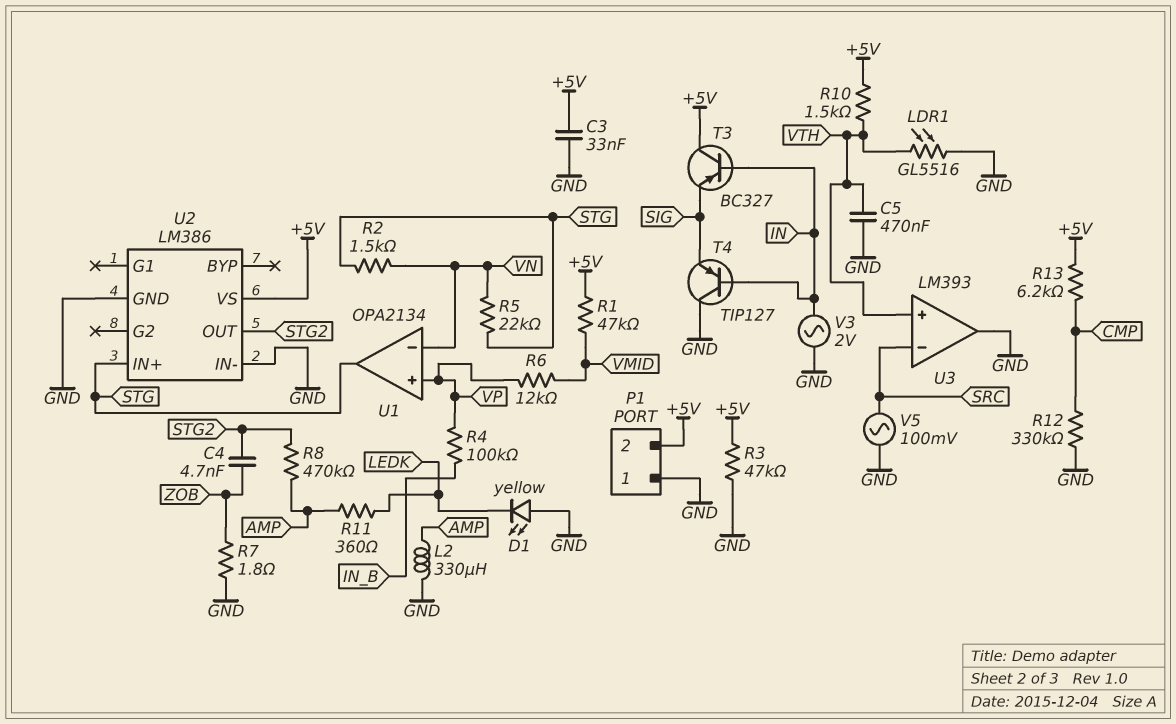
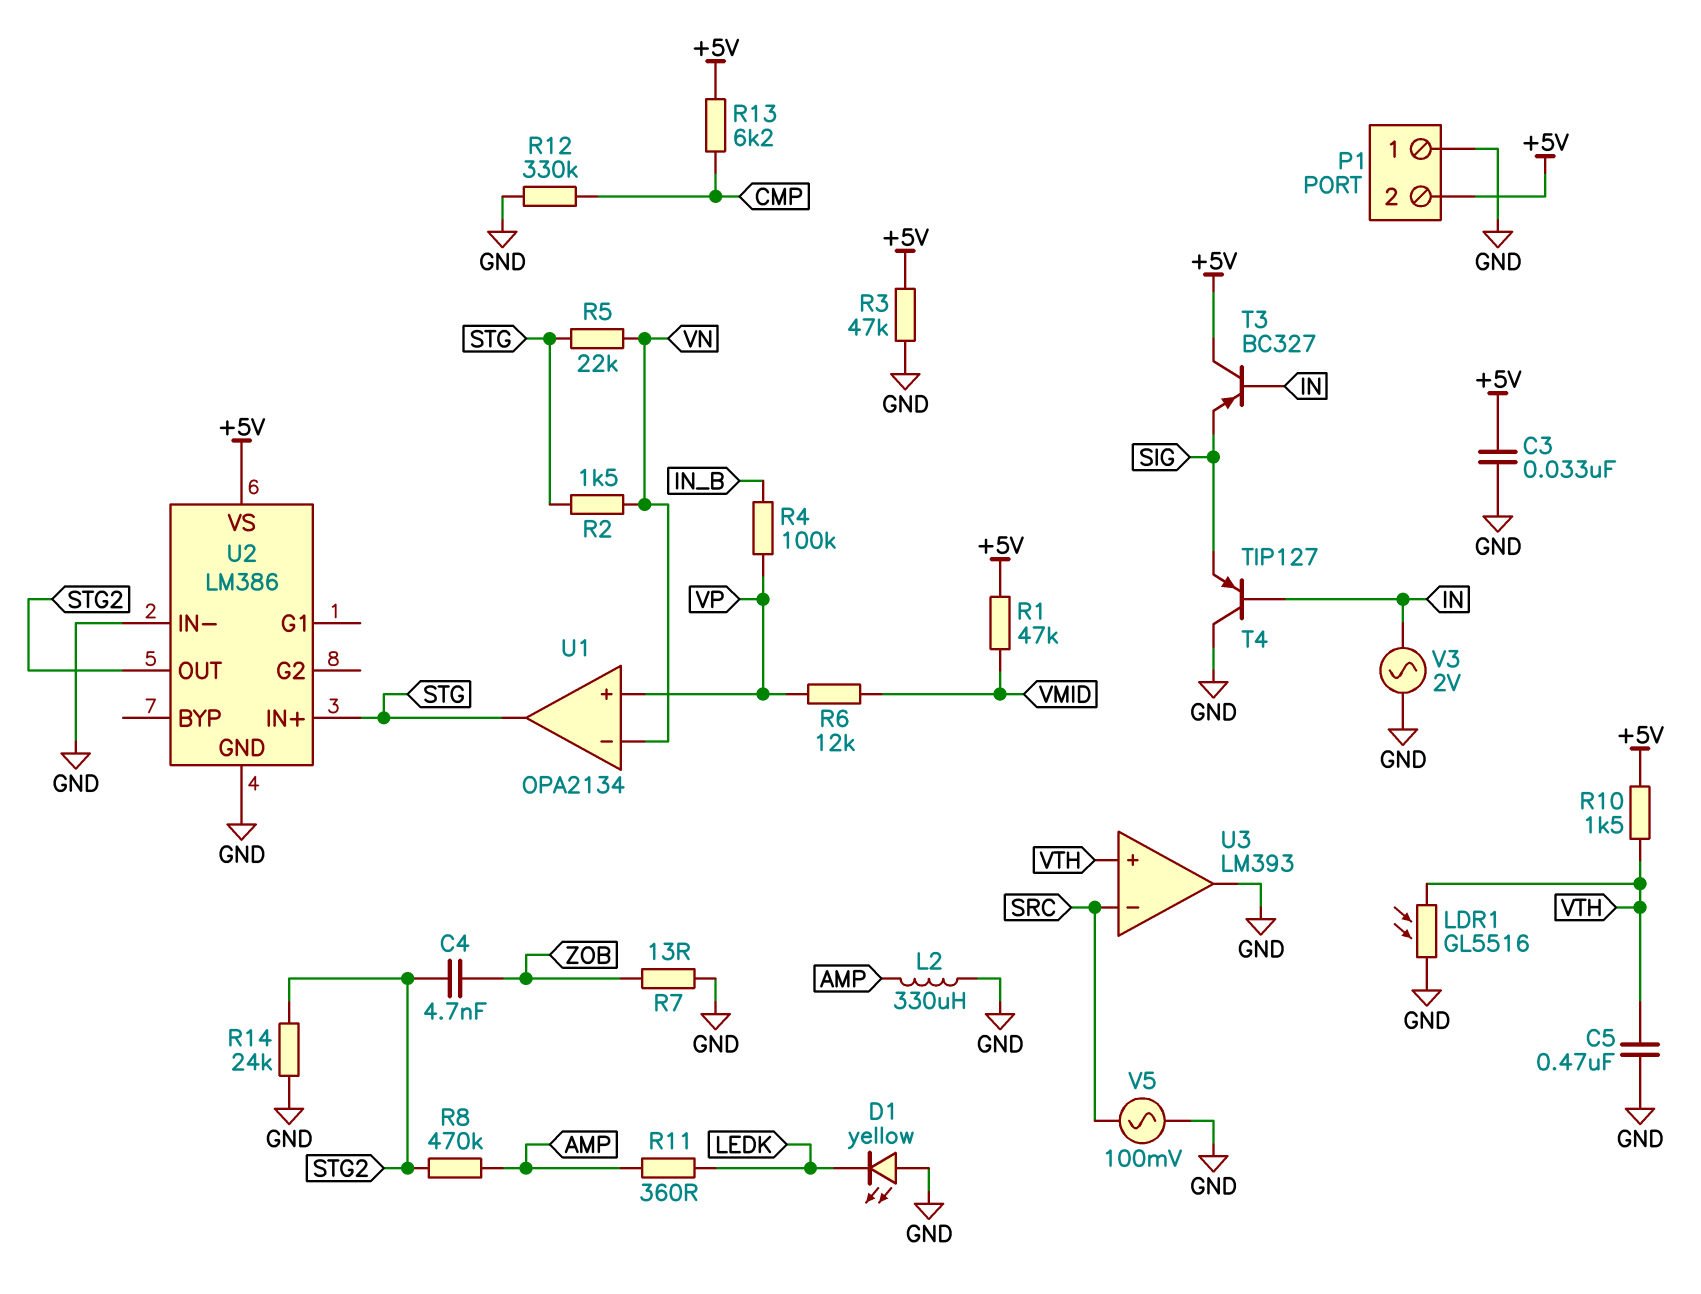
R7: 1.8 (GND, ZOB) -> 13 (GND, ZOB)
R14: none -> 24k (GND, STG2)

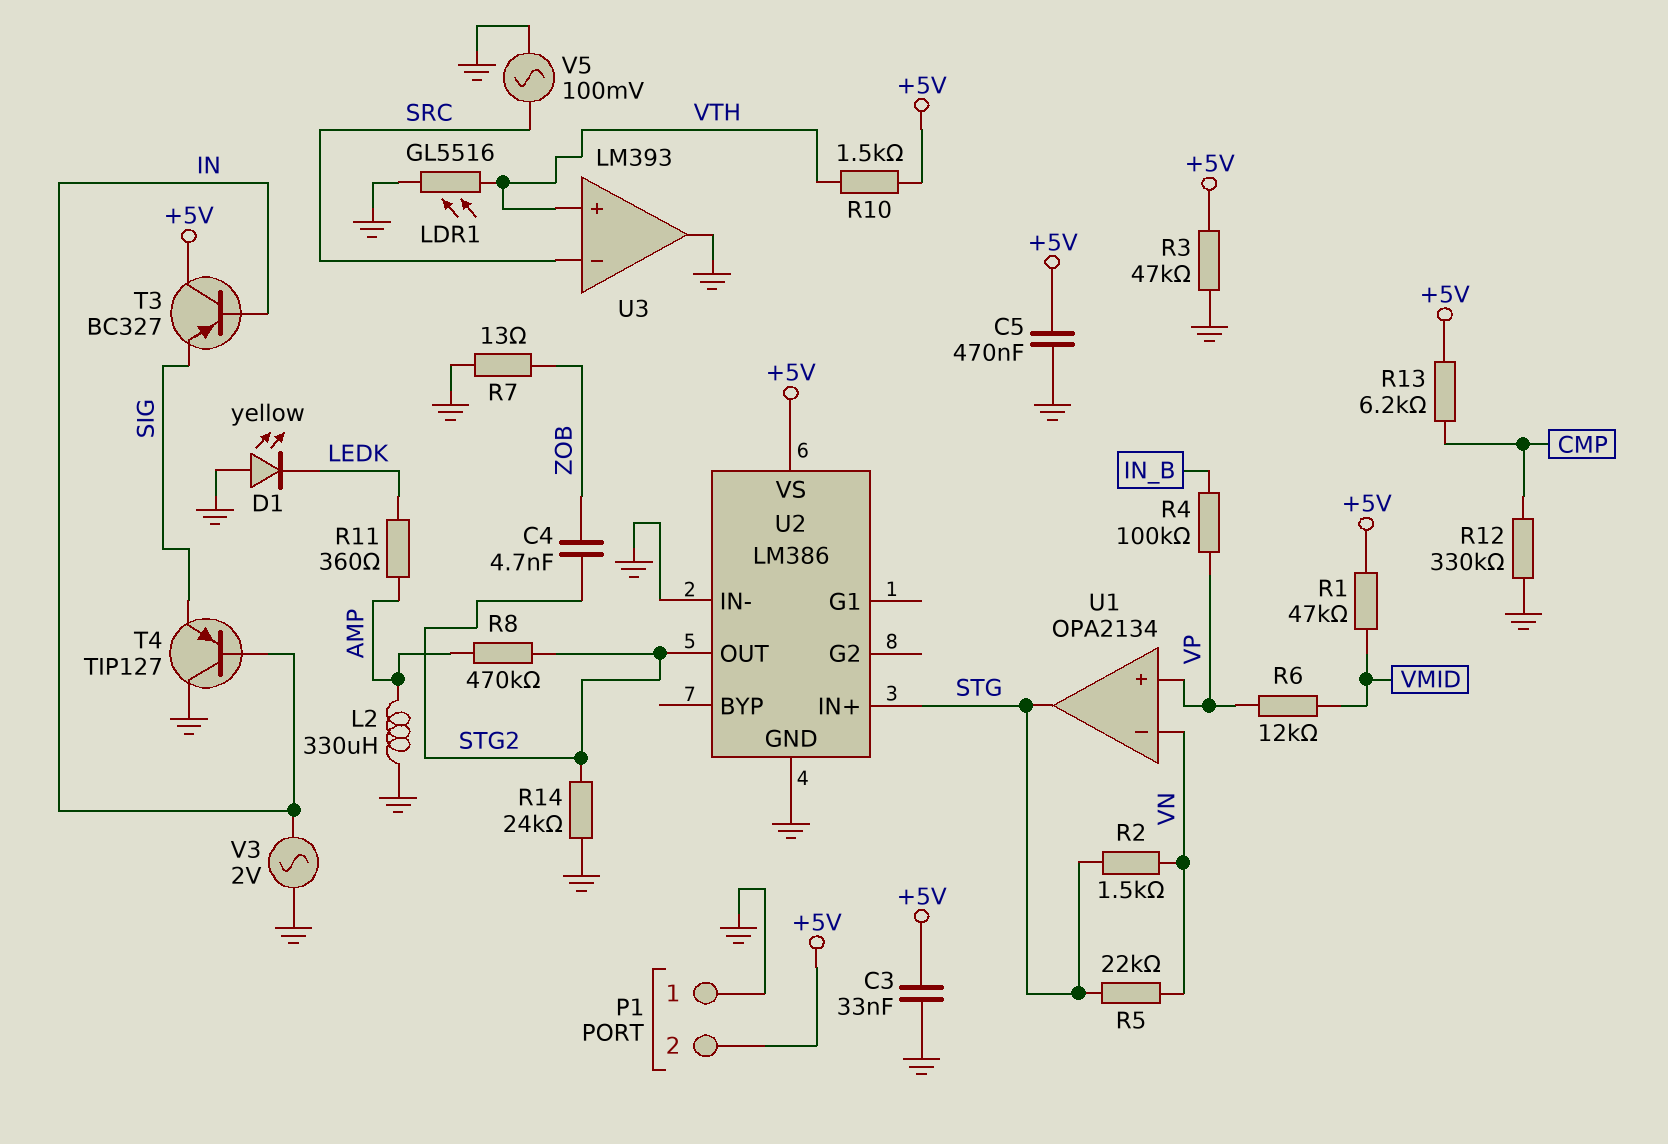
C5: 470nF (GND, VTH) -> 470nF (+5V, GND)

